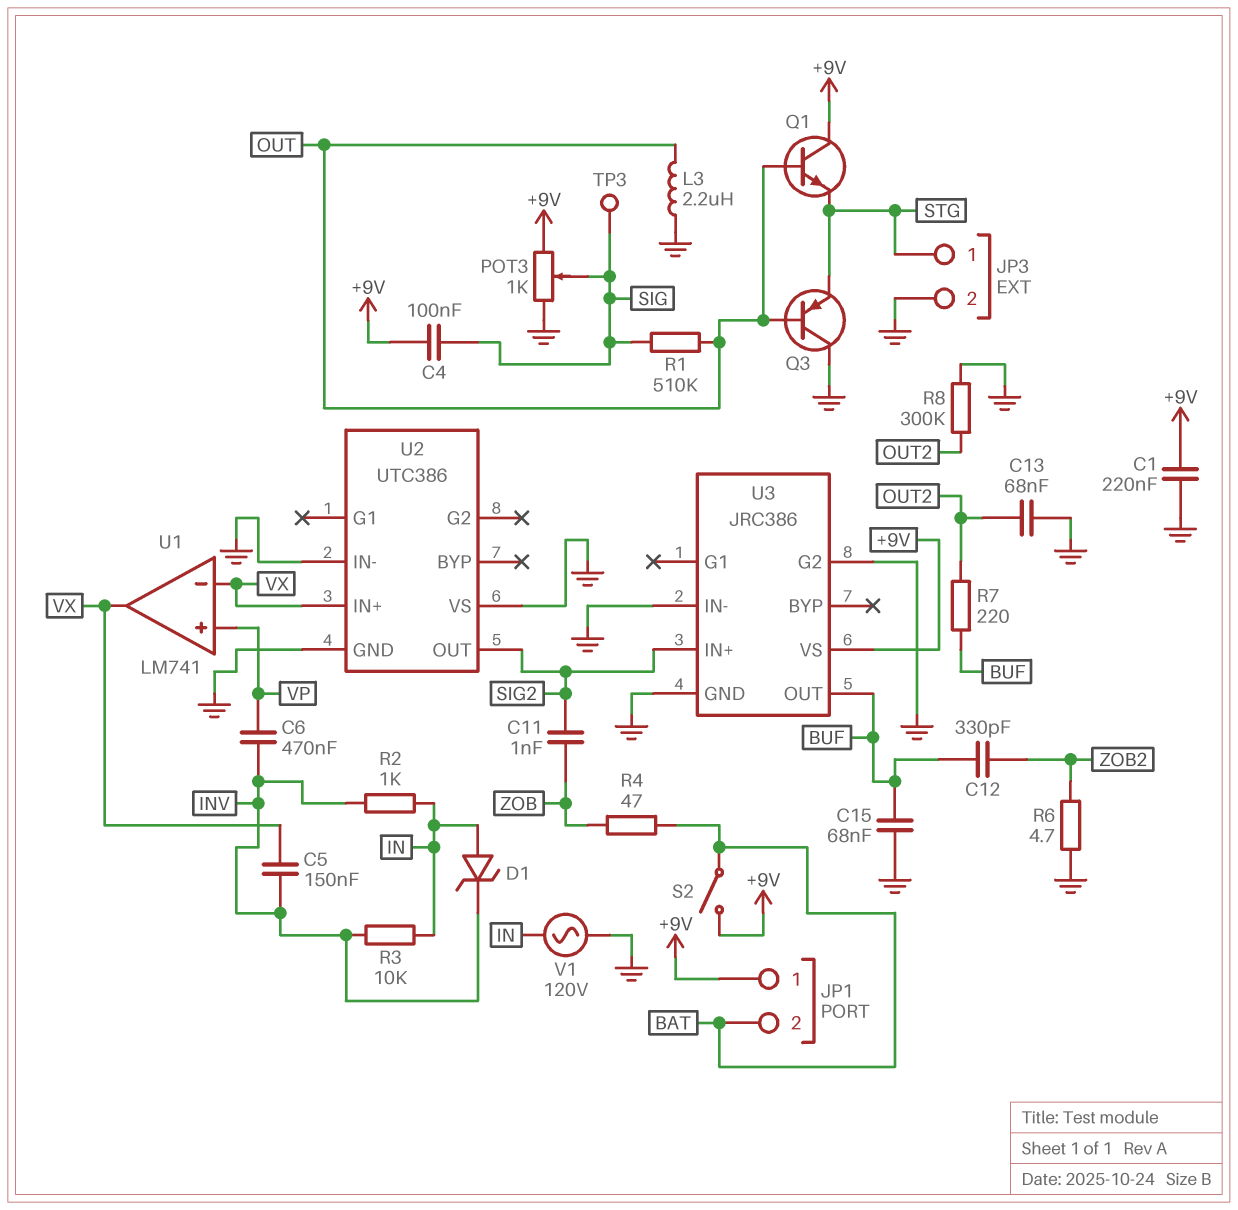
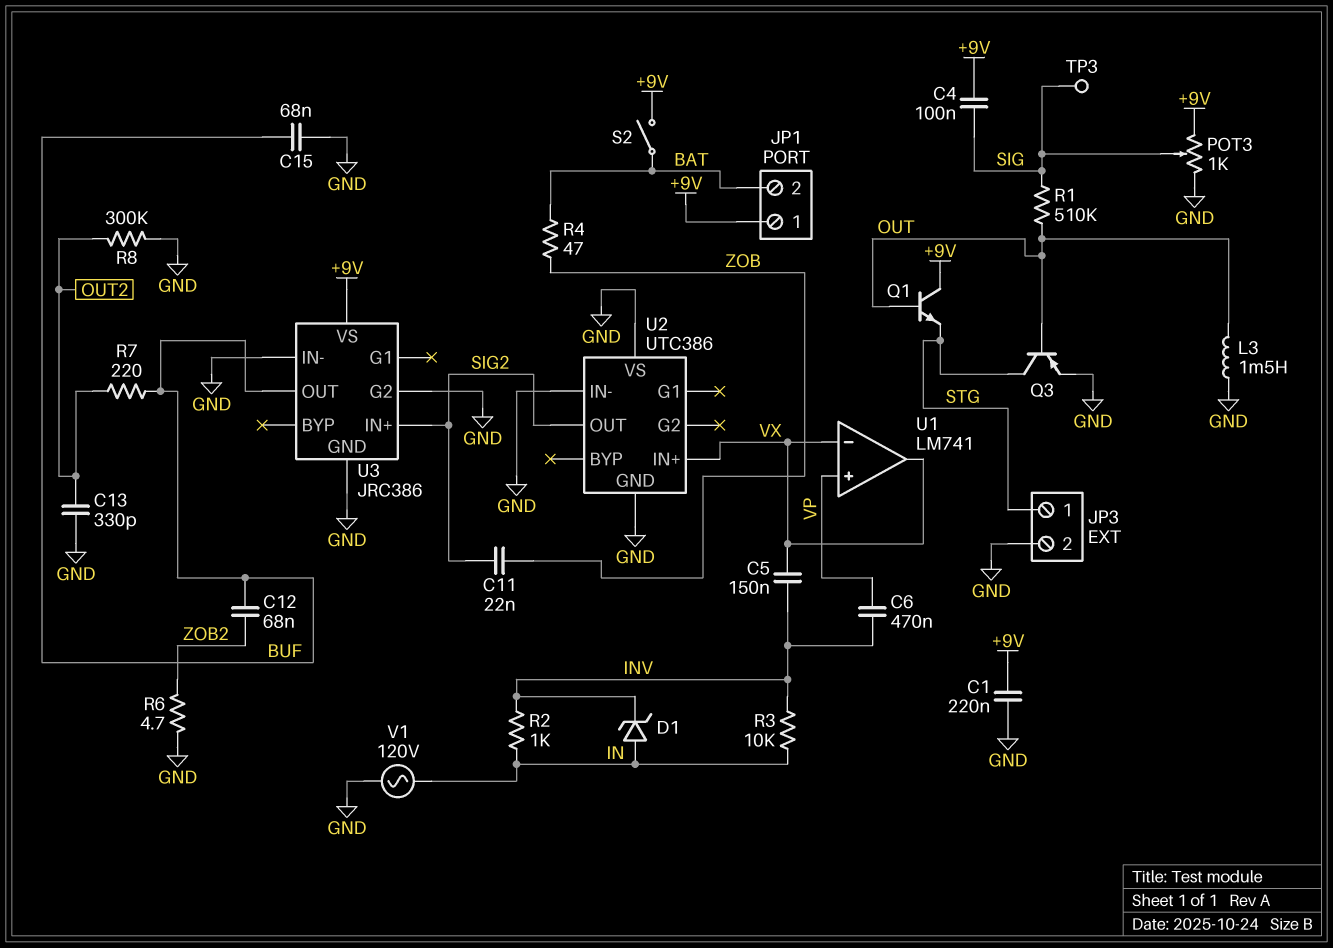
C11: 1nF (SIG2, ZOB) -> 22nF (SIG2, ZOB)
C12: 330pF (BUF, ZOB2) -> 68nF (BUF, ZOB2)
C13: 68nF (GND, OUT2) -> 330pF (GND, OUT2)
L3: 2.2uH (GND, OUT) -> 1.5mH (GND, OUT)
Q3: PNP (B OUT, C GND, E STG) -> PNP (B OUT, C STG, E GND)

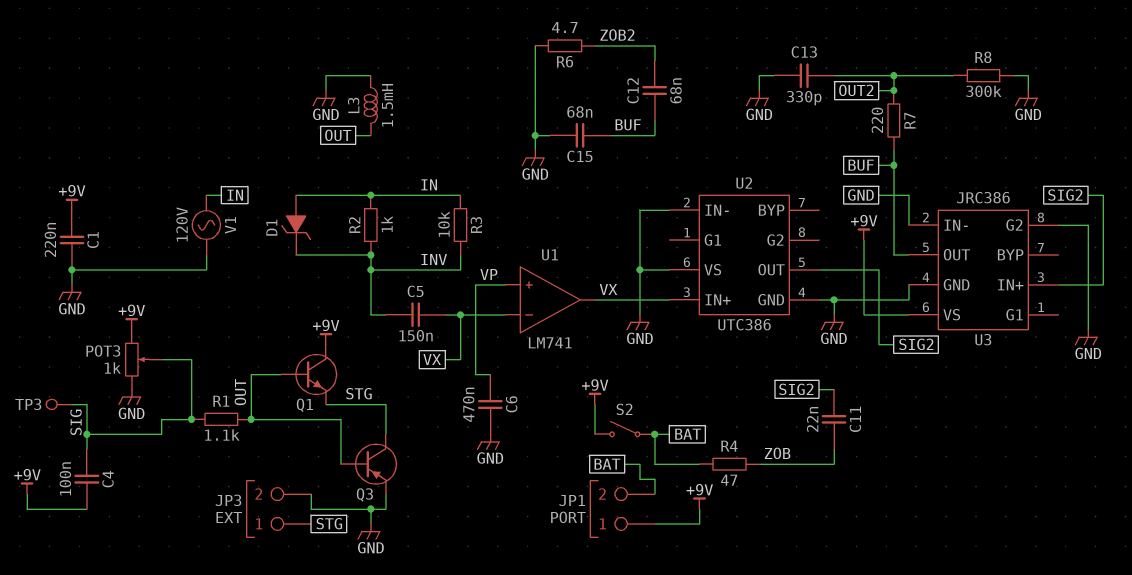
C6: 470nF (INV, VP) -> 470nF (GND, VP)
R1: 510k (OUT, SIG) -> 1.1k (OUT, SIG)

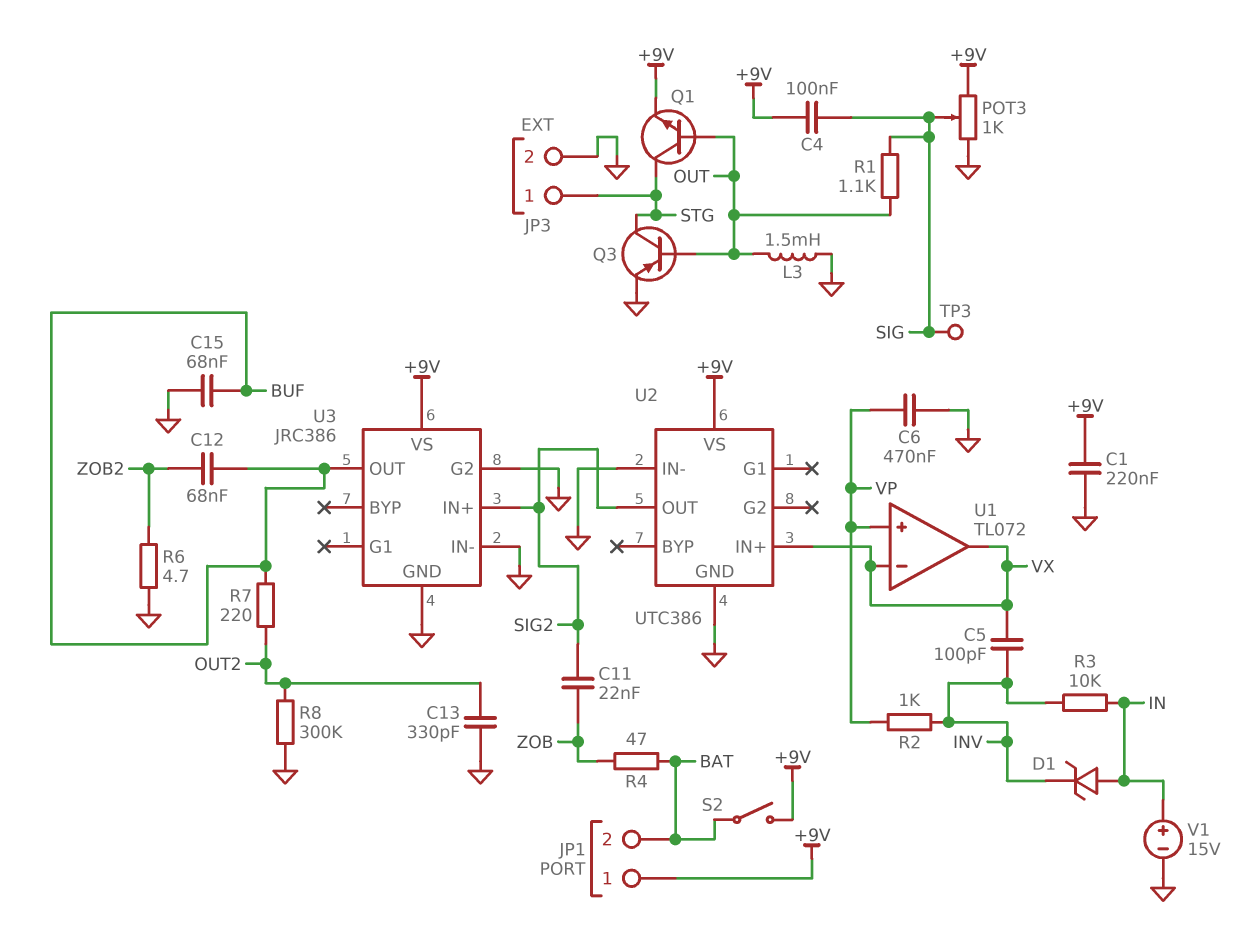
C5: 150nF (INV, VX) -> 100pF (INV, VX)
Q1: NPN (B OUT, C +9V, E STG) -> NPN (B OUT, C STG, E +9V)
R2: 1k (IN, INV) -> 1k (INV, VP)
U1: LM741 -> TL072
U2 pin VS: GND -> +9V
V1: AC 120V (GND, IN) -> 15V (plus IN, minus GND)

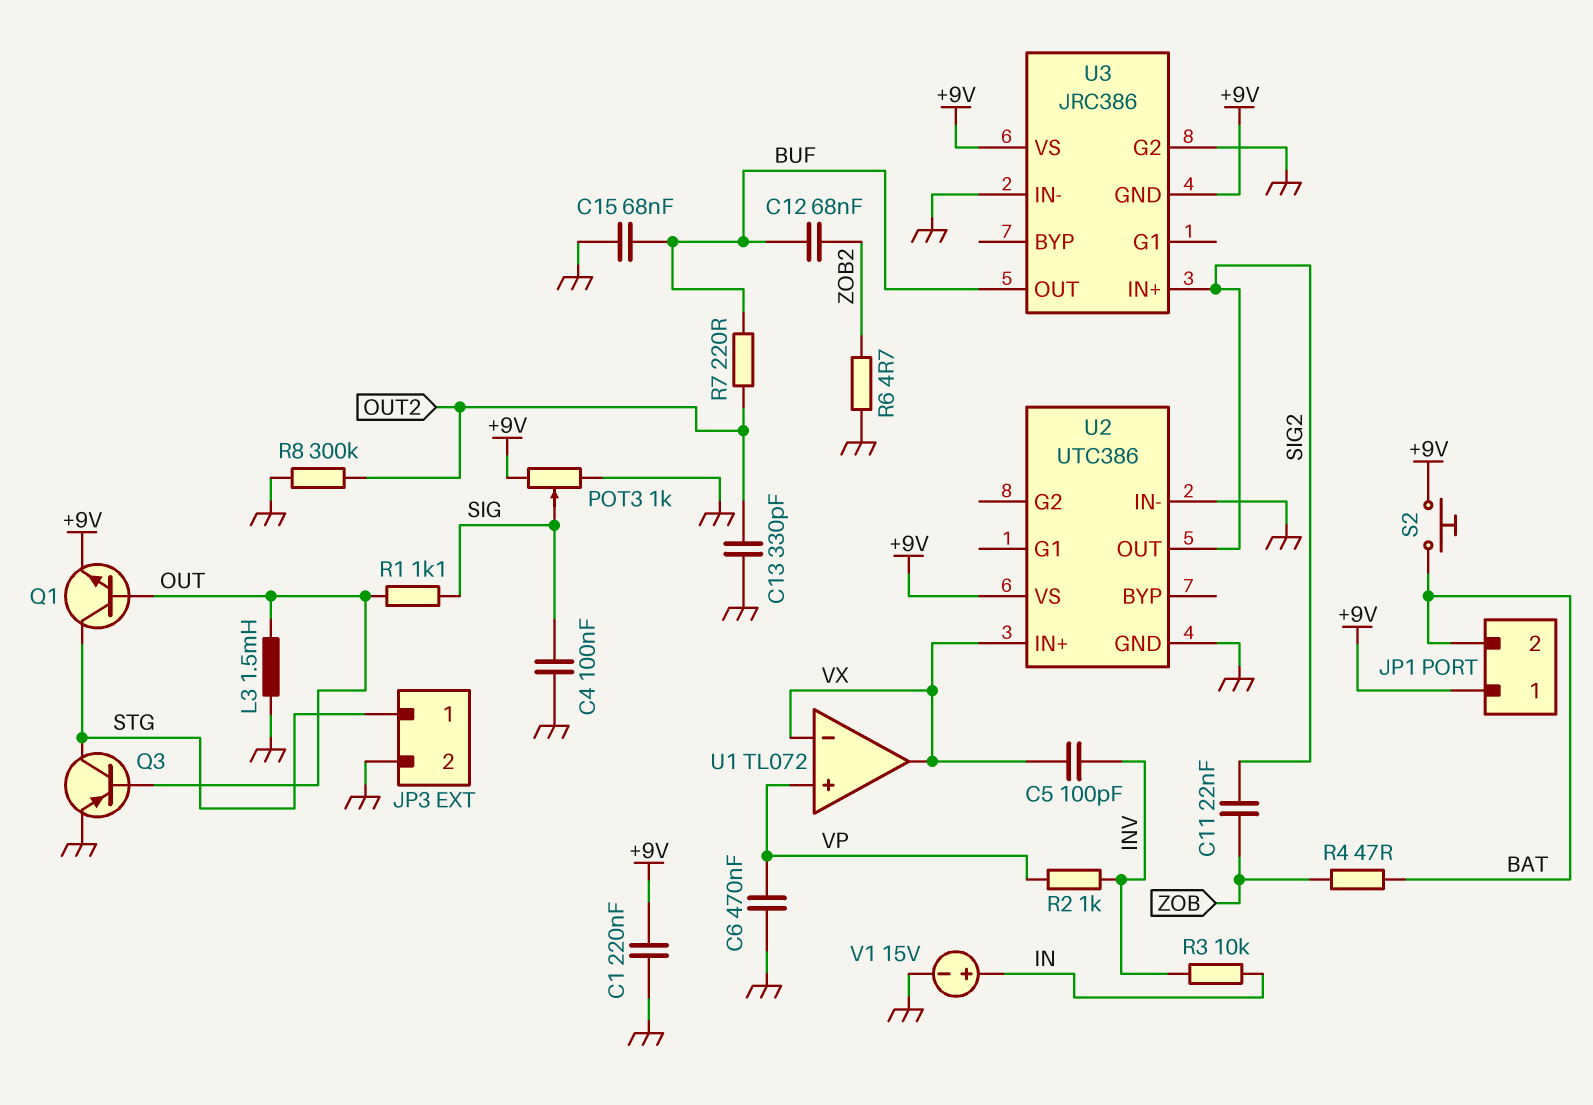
C4: 100nF (+9V, SIG) -> 100nF (GND, SIG)
D1: zener (A IN, K INV) -> none
S2: switch (+9V, BAT) -> button (+9V, BAT)
TP3: test point (SIG) -> none
U3 pin GND: GND -> +9V

